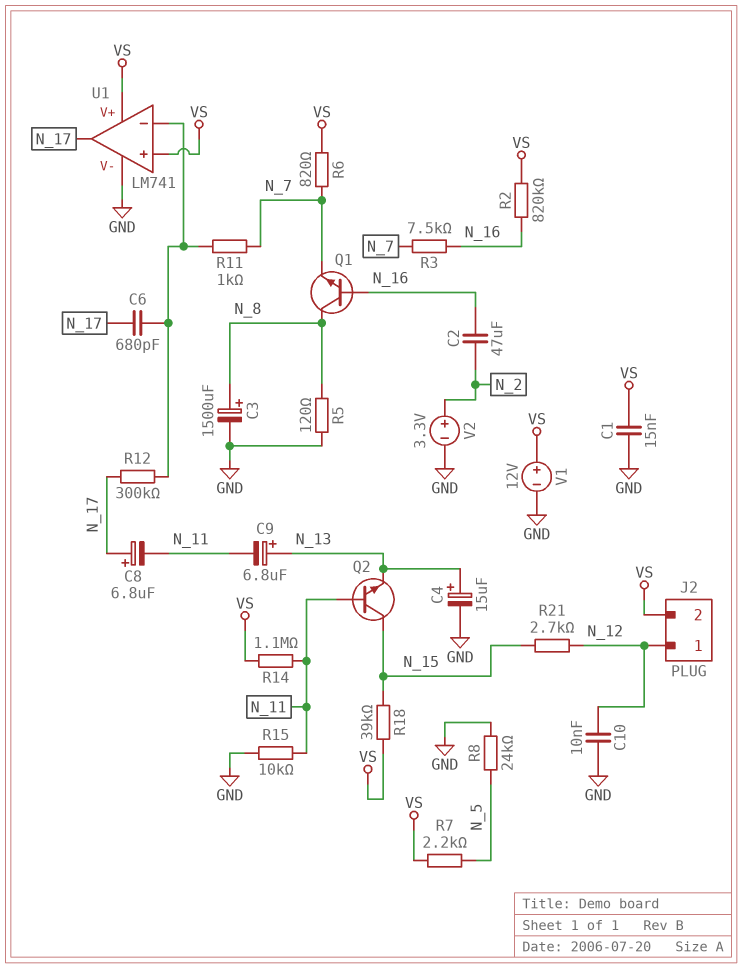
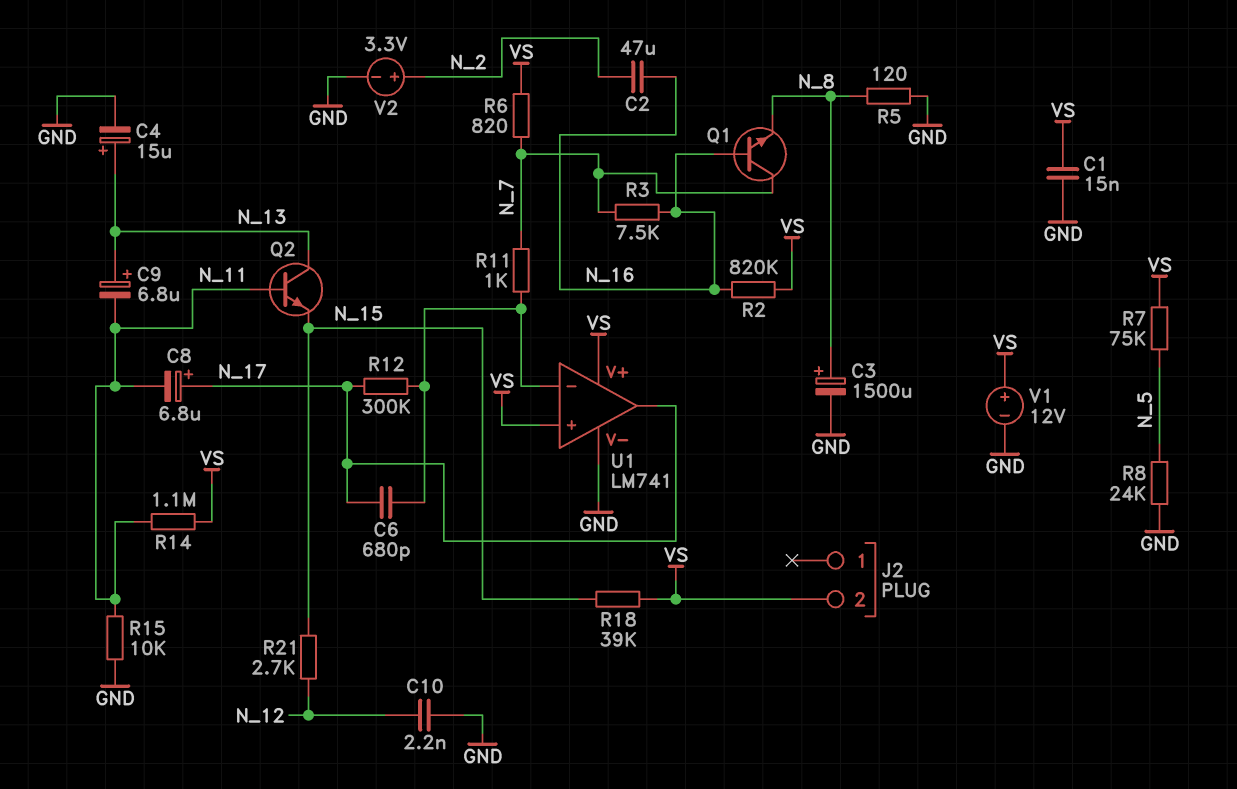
C10: 10nF (GND, N_12) -> 2.2nF (GND, N_12)
J2 pin 1: N_12 -> none
Q1: NPN (B N_16, C N_8, E N_7) -> NPN (B N_16, C N_7, E N_8)
Q2: NPN (B N_11, C N_15, E N_13) -> NPN (B N_11, C N_13, E N_15)
R7: 2.2k (N_5, VS) -> 75k (N_5, VS)

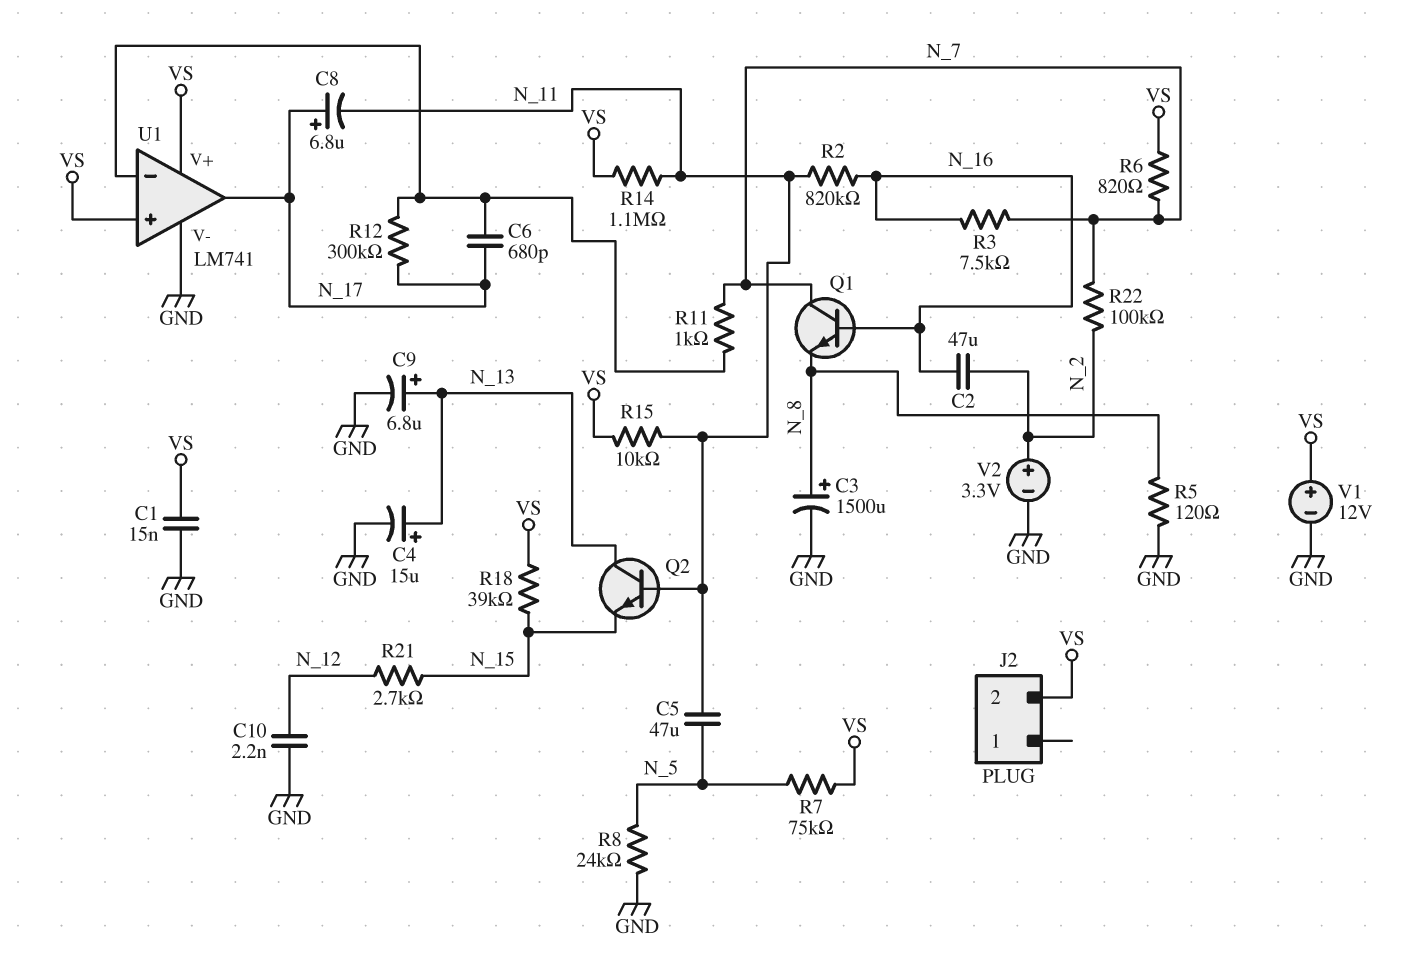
C5: none -> 47uF (N_5, N_11)
C9: 6.8uF (plus N_13, minus N_11) -> 6.8uF (plus N_13, minus GND)
R2: 820k (N_16, VS) -> 820k (N_11, N_16)
R15: 10k (GND, N_11) -> 10k (N_11, VS)
R22: none -> 100k (N_2, N_7)

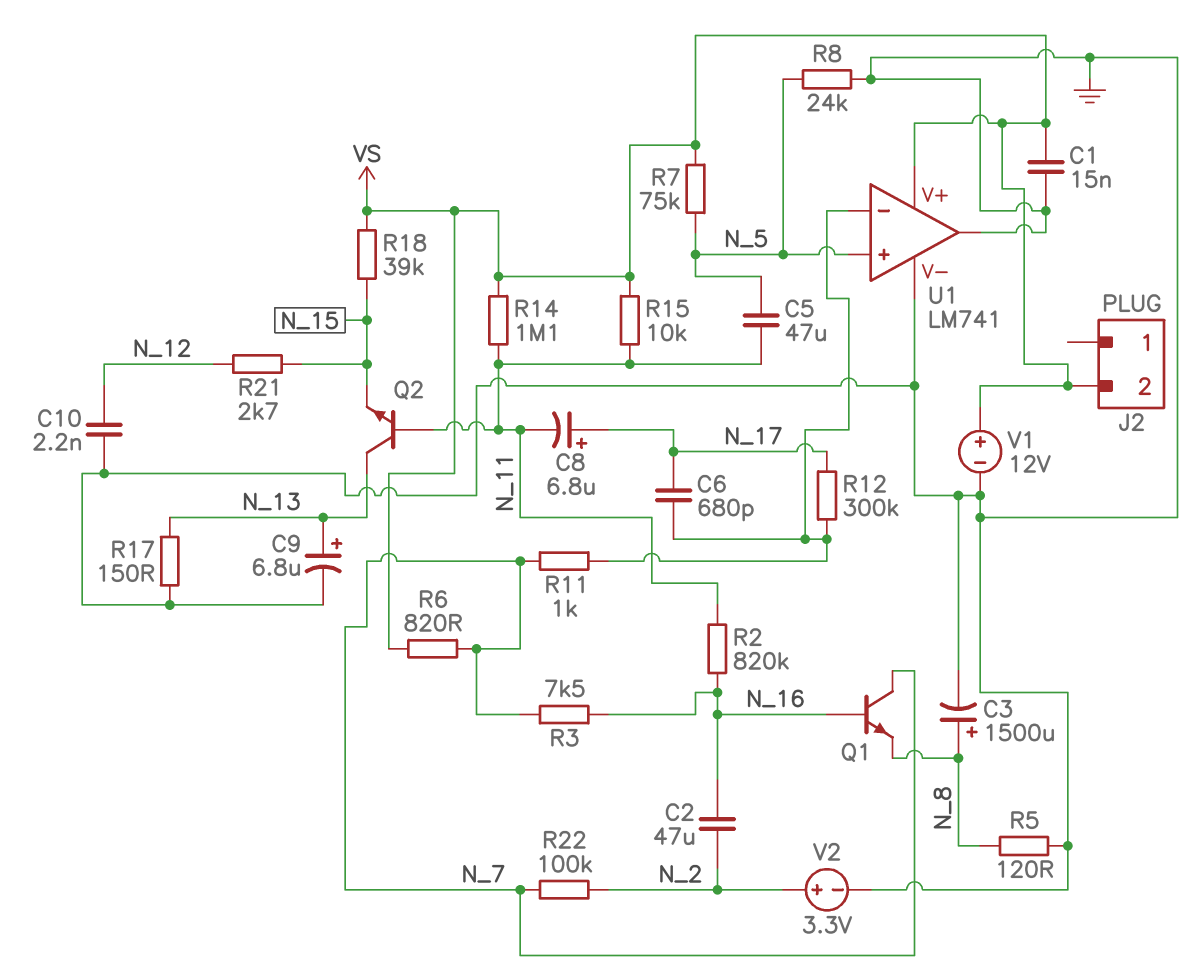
C4: 15uF (plus N_13, minus GND) -> none
R17: none -> 150 (GND, N_13)
U1 pin in+: VS -> N_5
U1 pin out: N_17 -> GND

